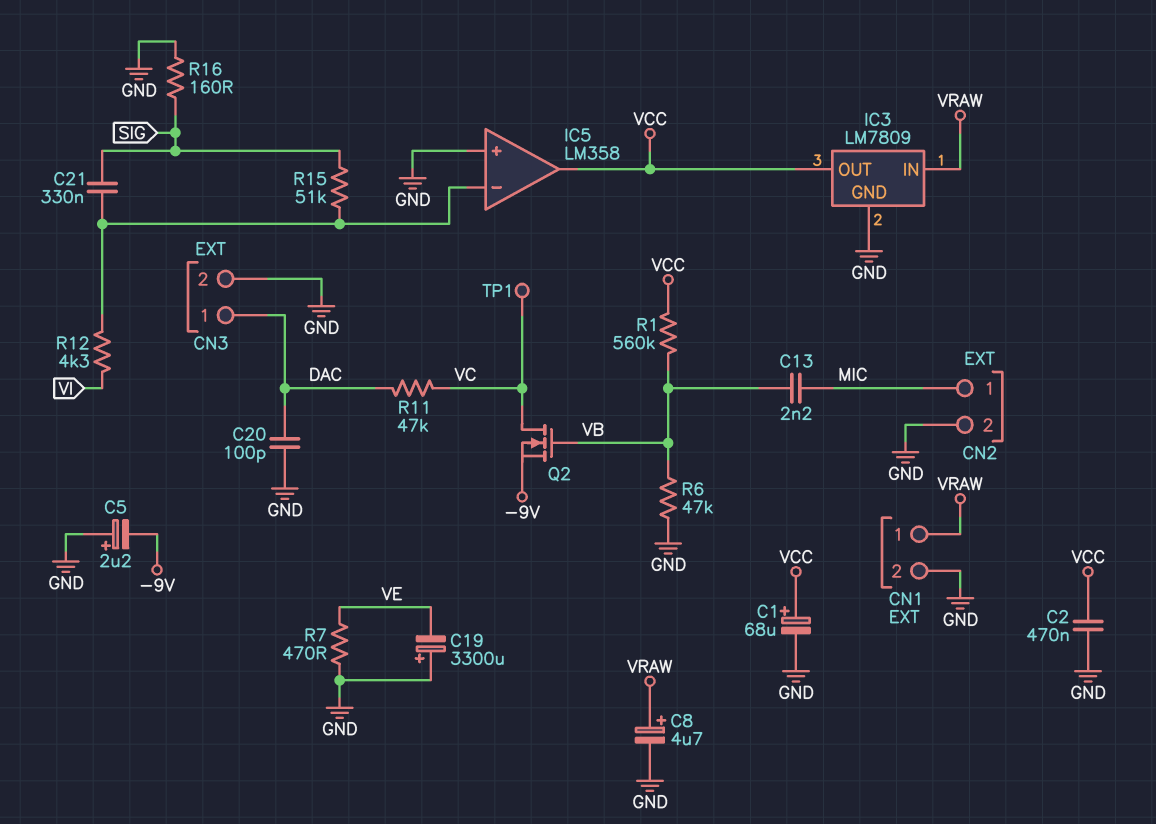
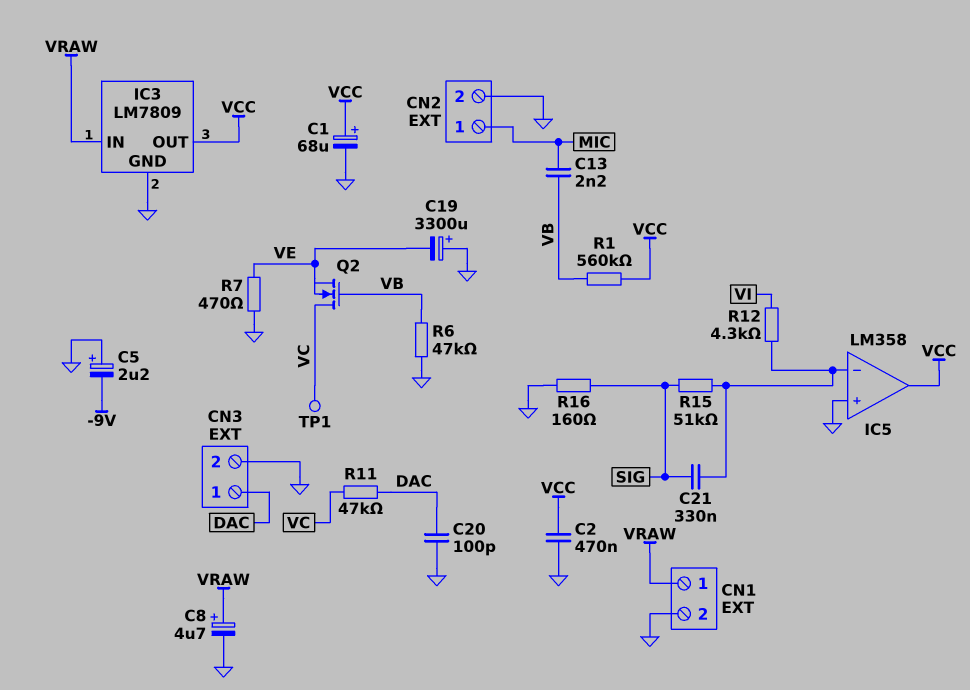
Q2: NMOS (G VB, D VC, S -9V) -> NMOS (G VB, D VC, S VE)

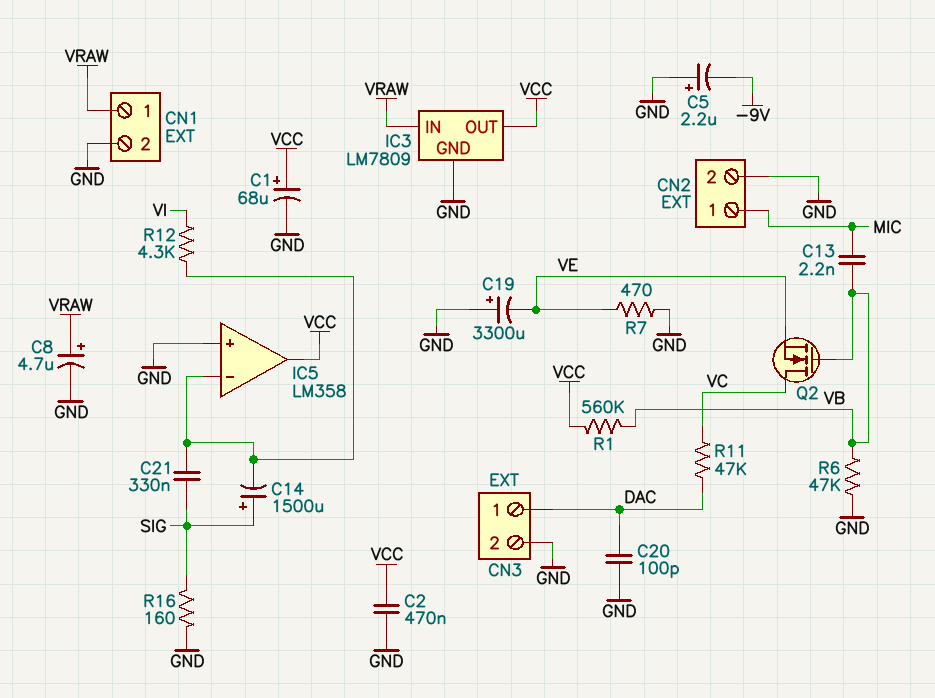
C14: none -> 1500uF (plus SIG, minus IC5/in-)
R15: 51k (IC5/in-, SIG) -> none
TP1: test point (VC) -> none

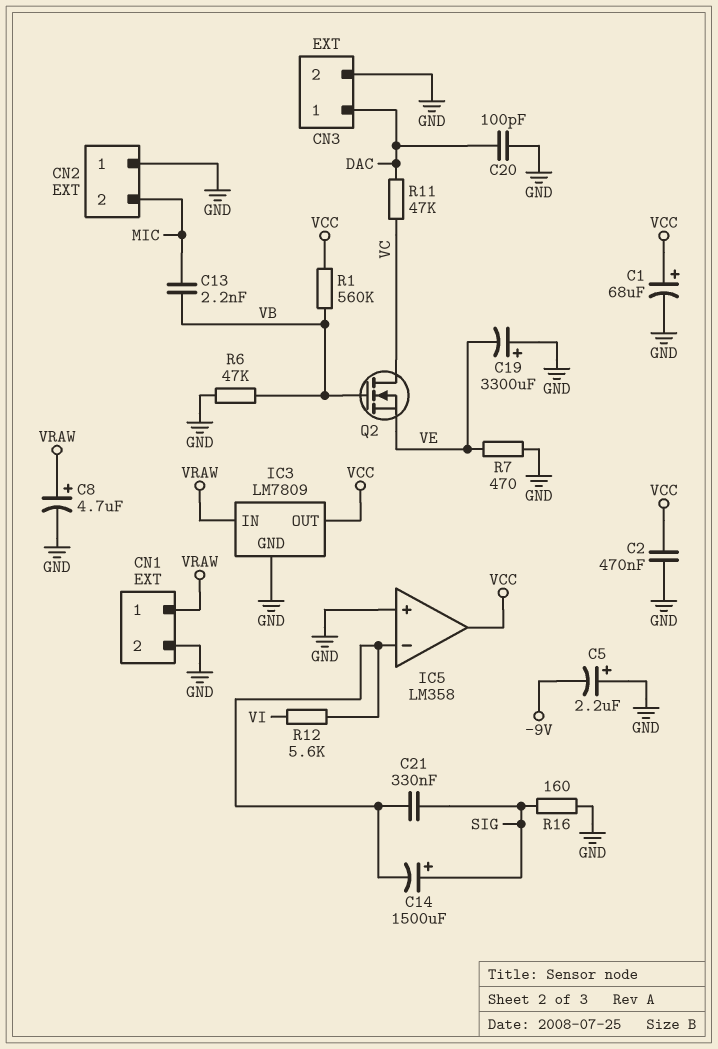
CN2 pin 1: MIC -> GND
CN2 pin 2: GND -> MIC
R12: 4.3k (IC5/in-, VI) -> 5.6k (IC5/in-, VI)

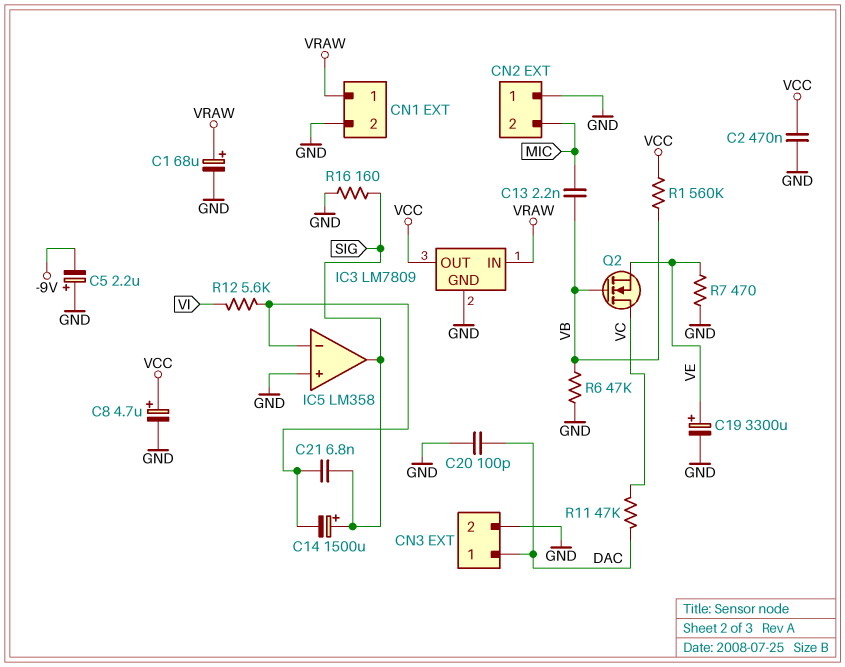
C1: 68uF (plus VCC, minus GND) -> 68uF (plus VRAW, minus GND)
C8: 4.7uF (plus VRAW, minus GND) -> 4.7uF (plus VCC, minus GND)
C19: 3300uF (plus GND, minus VE) -> 3300uF (plus VE, minus GND)
C21: 330nF (IC5/in-, SIG) -> 6.8nF (IC5/in-, SIG)
IC5 pin out: VCC -> SIG

